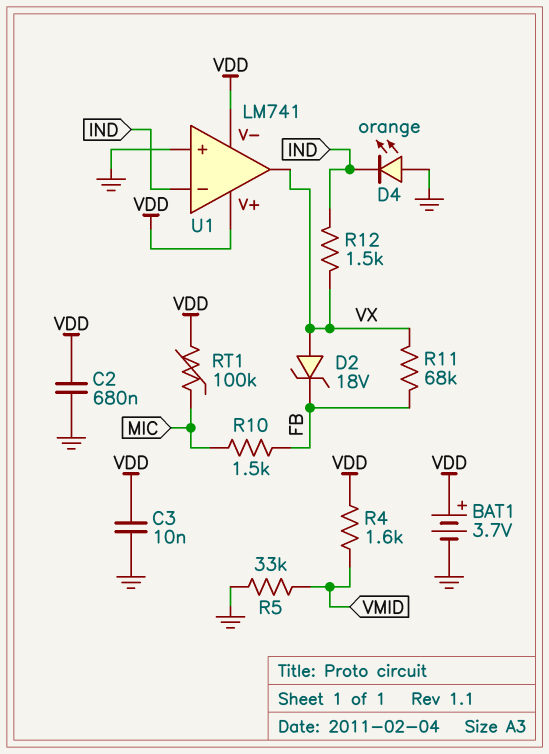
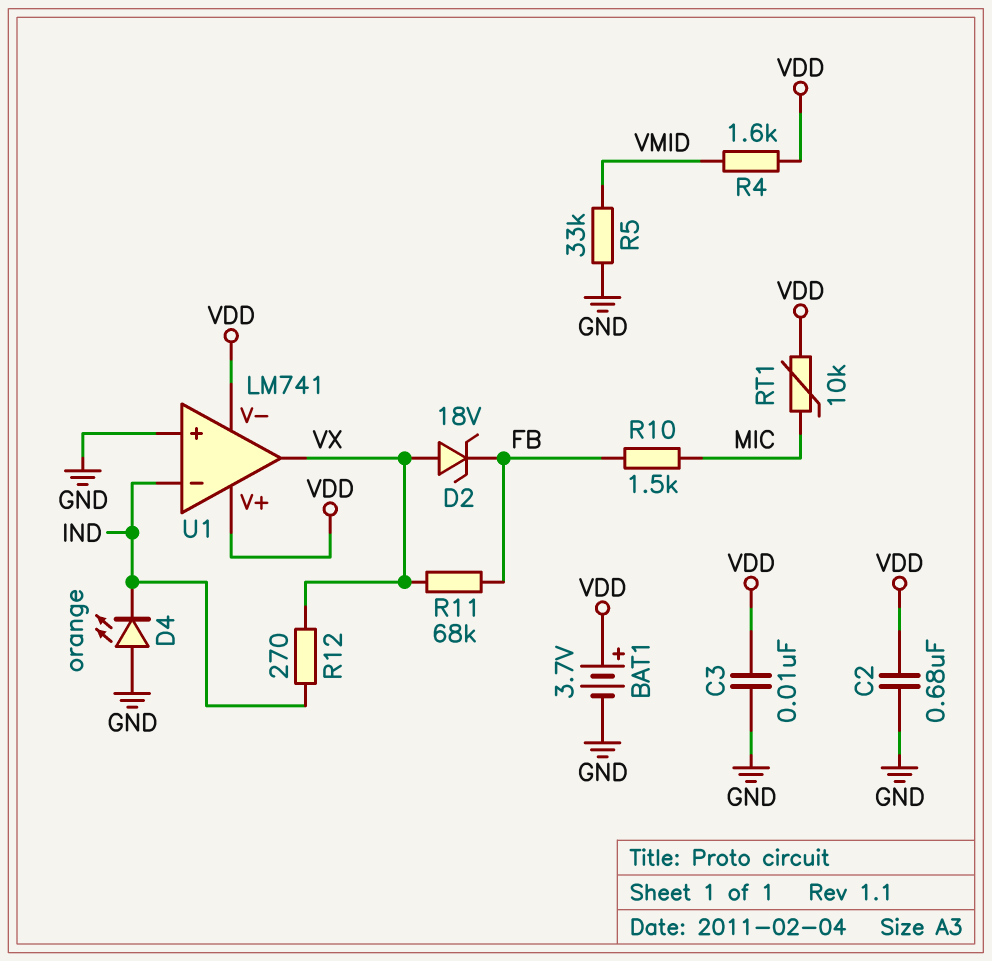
R12: 1.5k (IND, VX) -> 270 (IND, VX)
RT1: 100k (MIC, VDD) -> 10k (MIC, VDD)

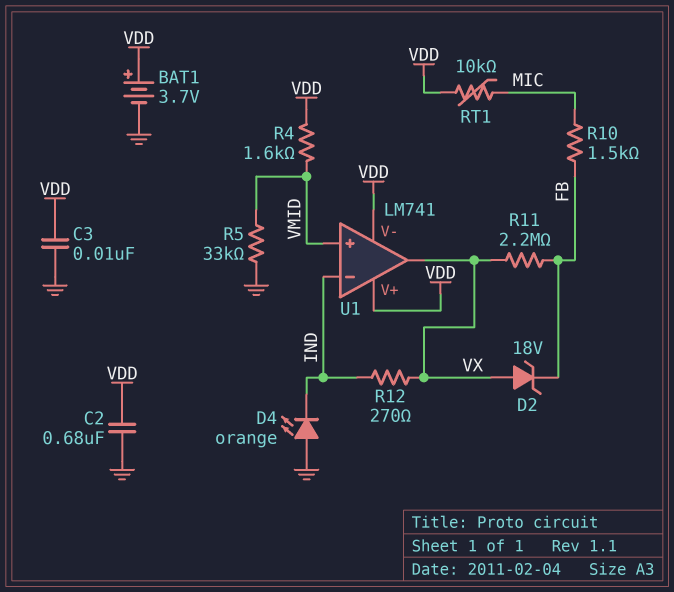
R11: 68k (FB, VX) -> 2.2M (FB, VX)
U1 pin in+: GND -> VMID

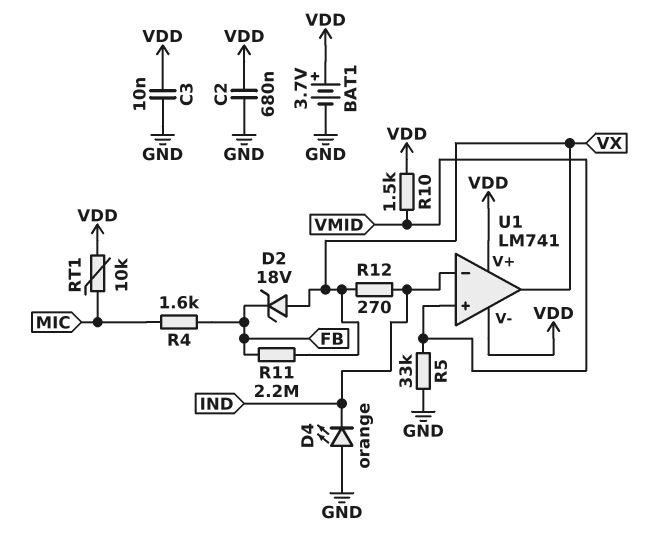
R4: 1.6k (VDD, VMID) -> 1.6k (FB, MIC)
R10: 1.5k (FB, MIC) -> 1.5k (VDD, VMID)

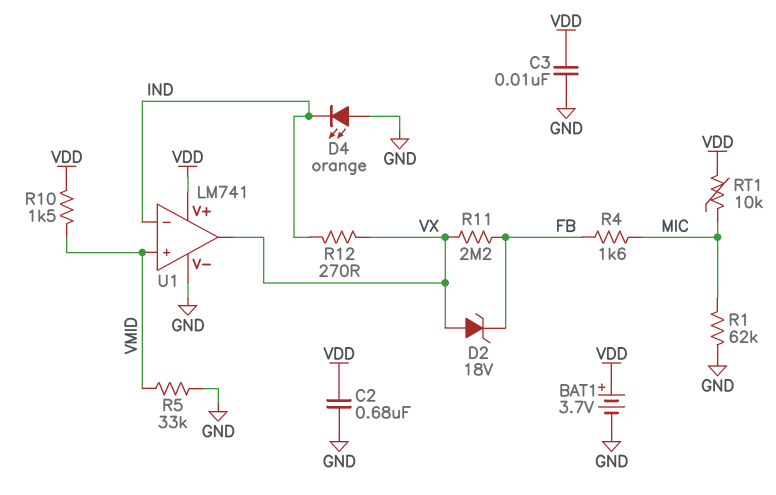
R1: none -> 62k (GND, MIC)
U1 pin V-: VDD -> GND

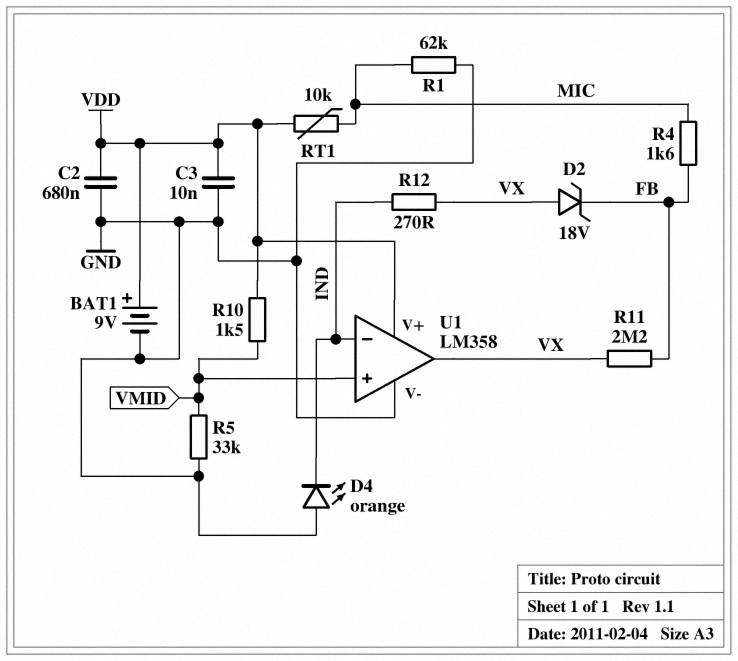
BAT1: 3.7V (plus VDD, minus GND) -> 9V (plus VDD, minus GND)
U1: LM741 -> LM358

